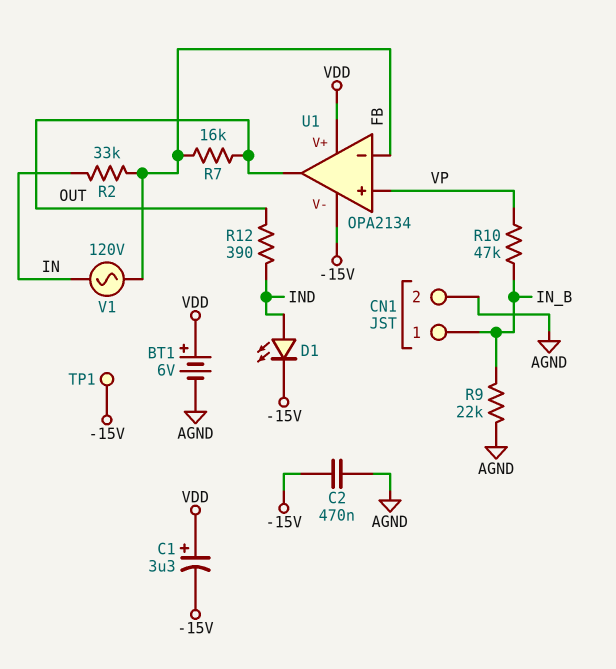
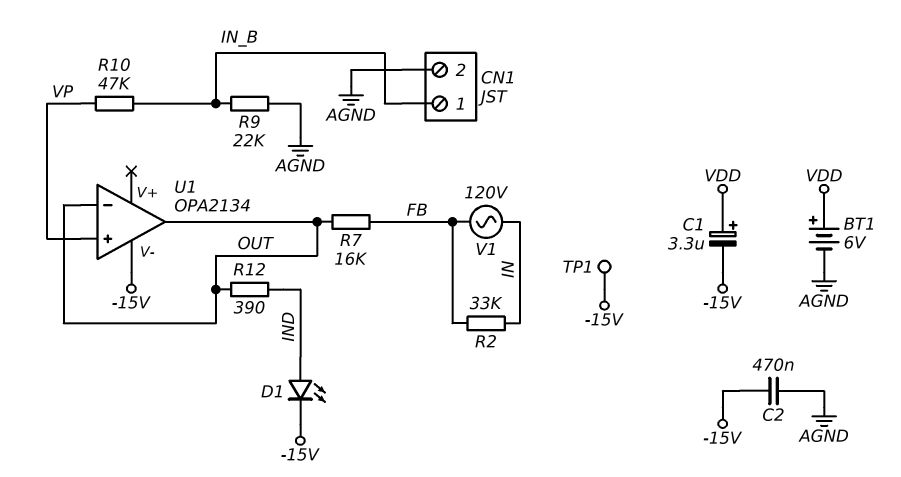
U1 pin V+: VDD -> none
U1 pin in-: FB -> OUT

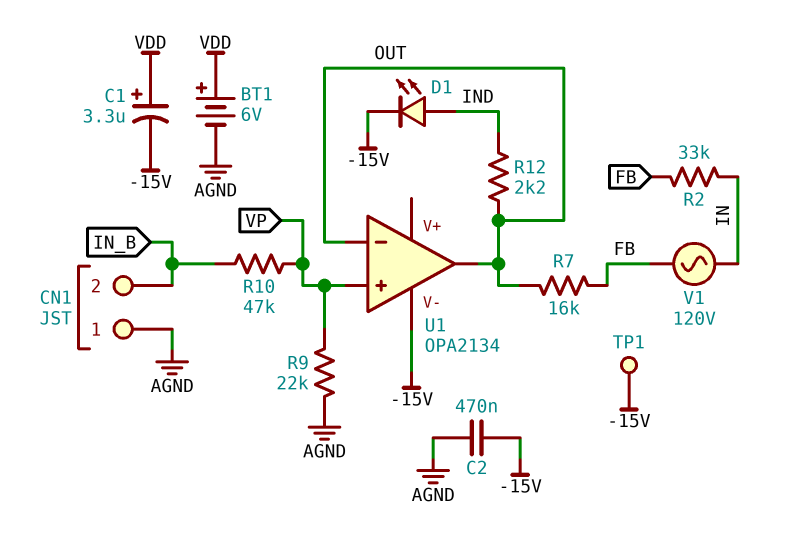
CN1 pin 1: IN_B -> AGND
CN1 pin 2: AGND -> IN_B
R9: 22k (AGND, IN_B) -> 22k (AGND, VP)
R12: 390 (IND, OUT) -> 2.2k (IND, OUT)

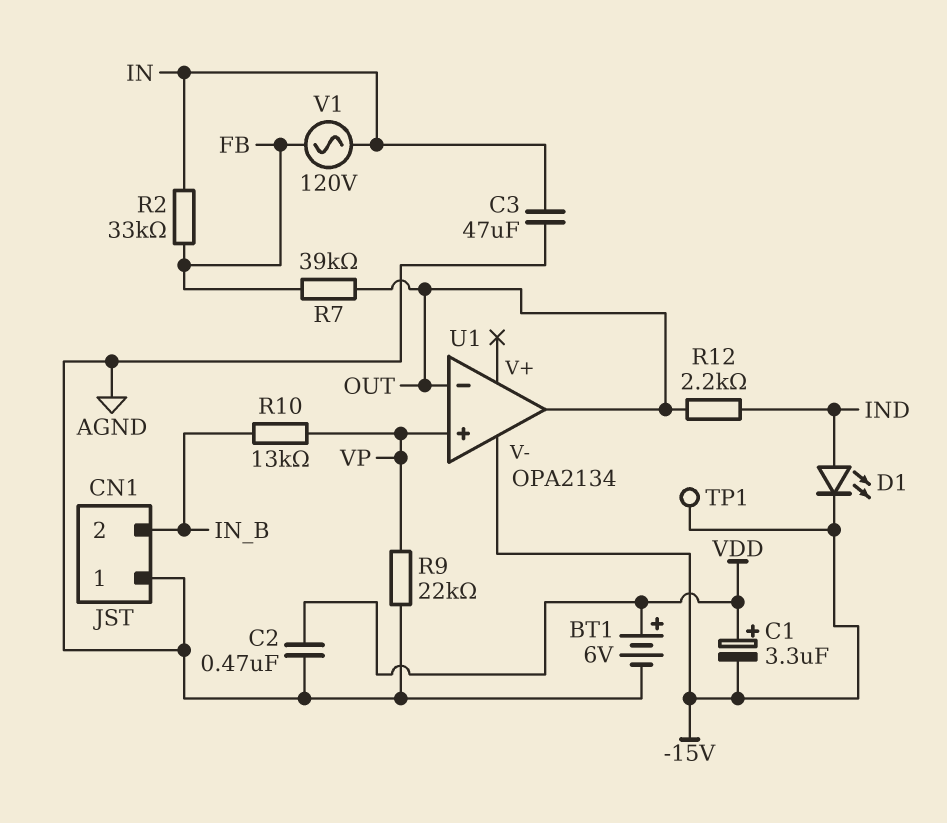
C2: 470nF (-15V, AGND) -> 470nF (AGND, VDD)
C3: none -> 47uF (AGND, IN)
R7: 16k (FB, OUT) -> 39k (FB, OUT)
R10: 47k (IN_B, VP) -> 13k (IN_B, VP)

